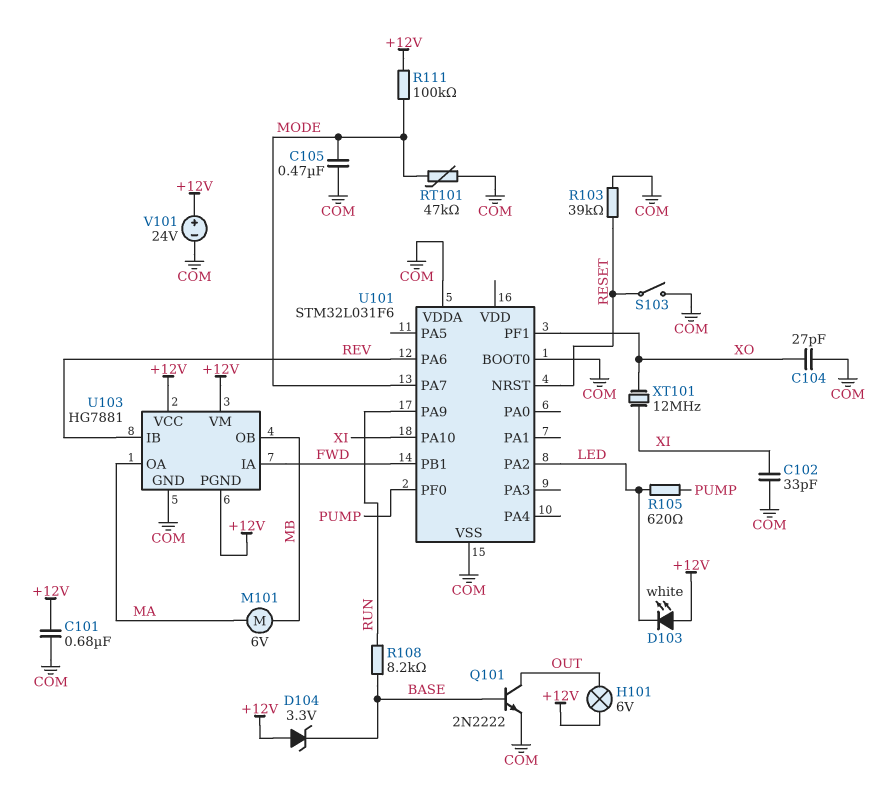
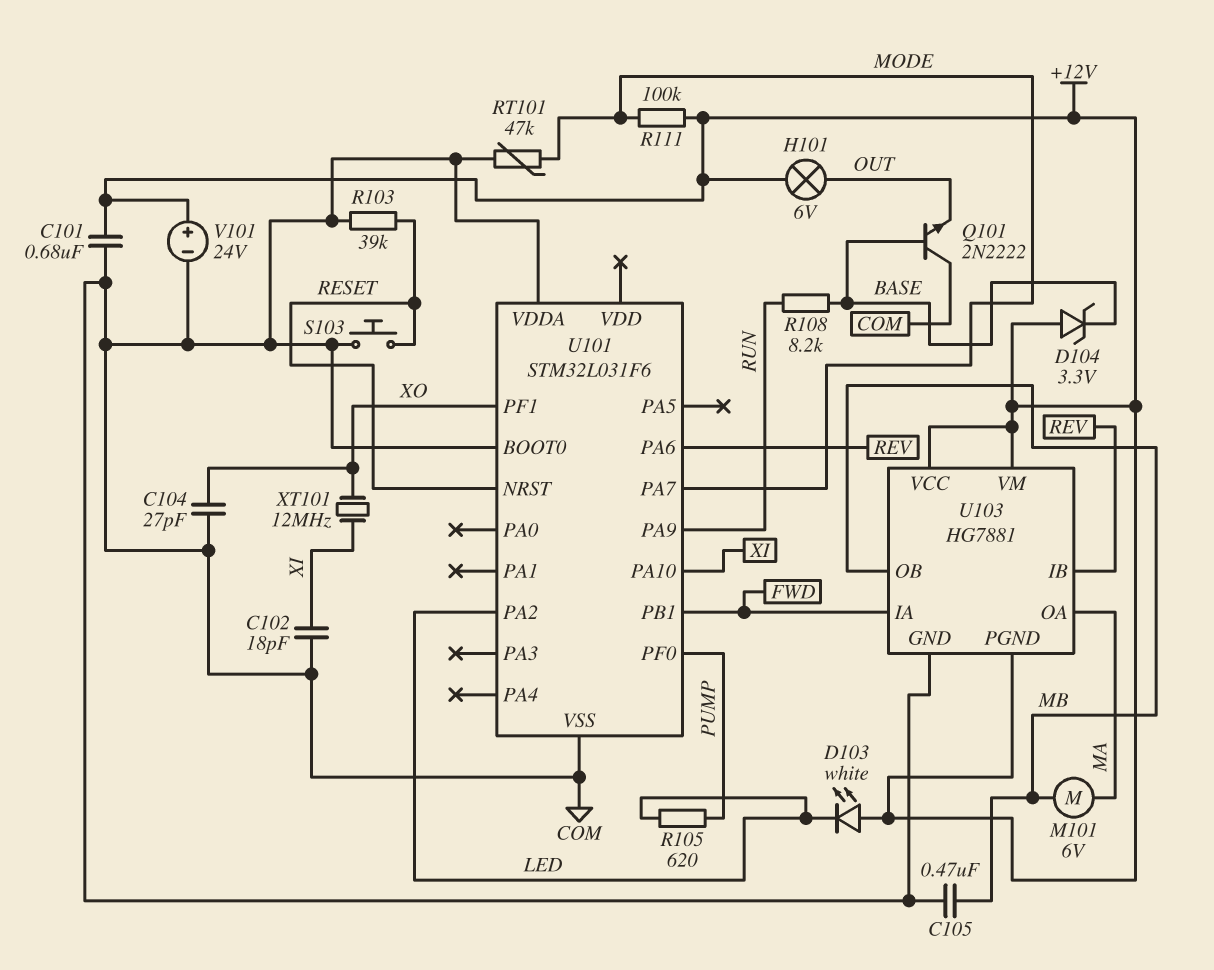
C102: 33pF (COM, XI) -> 18pF (COM, XI)
C105: 470nF (COM, MODE) -> 470nF (COM, MB)
Q101: NPN 2N2222 (B BASE, C OUT, E COM) -> NPN 2N2222 (B BASE, C COM, E OUT)
S103: switch (COM, RESET) -> button (COM, RESET)

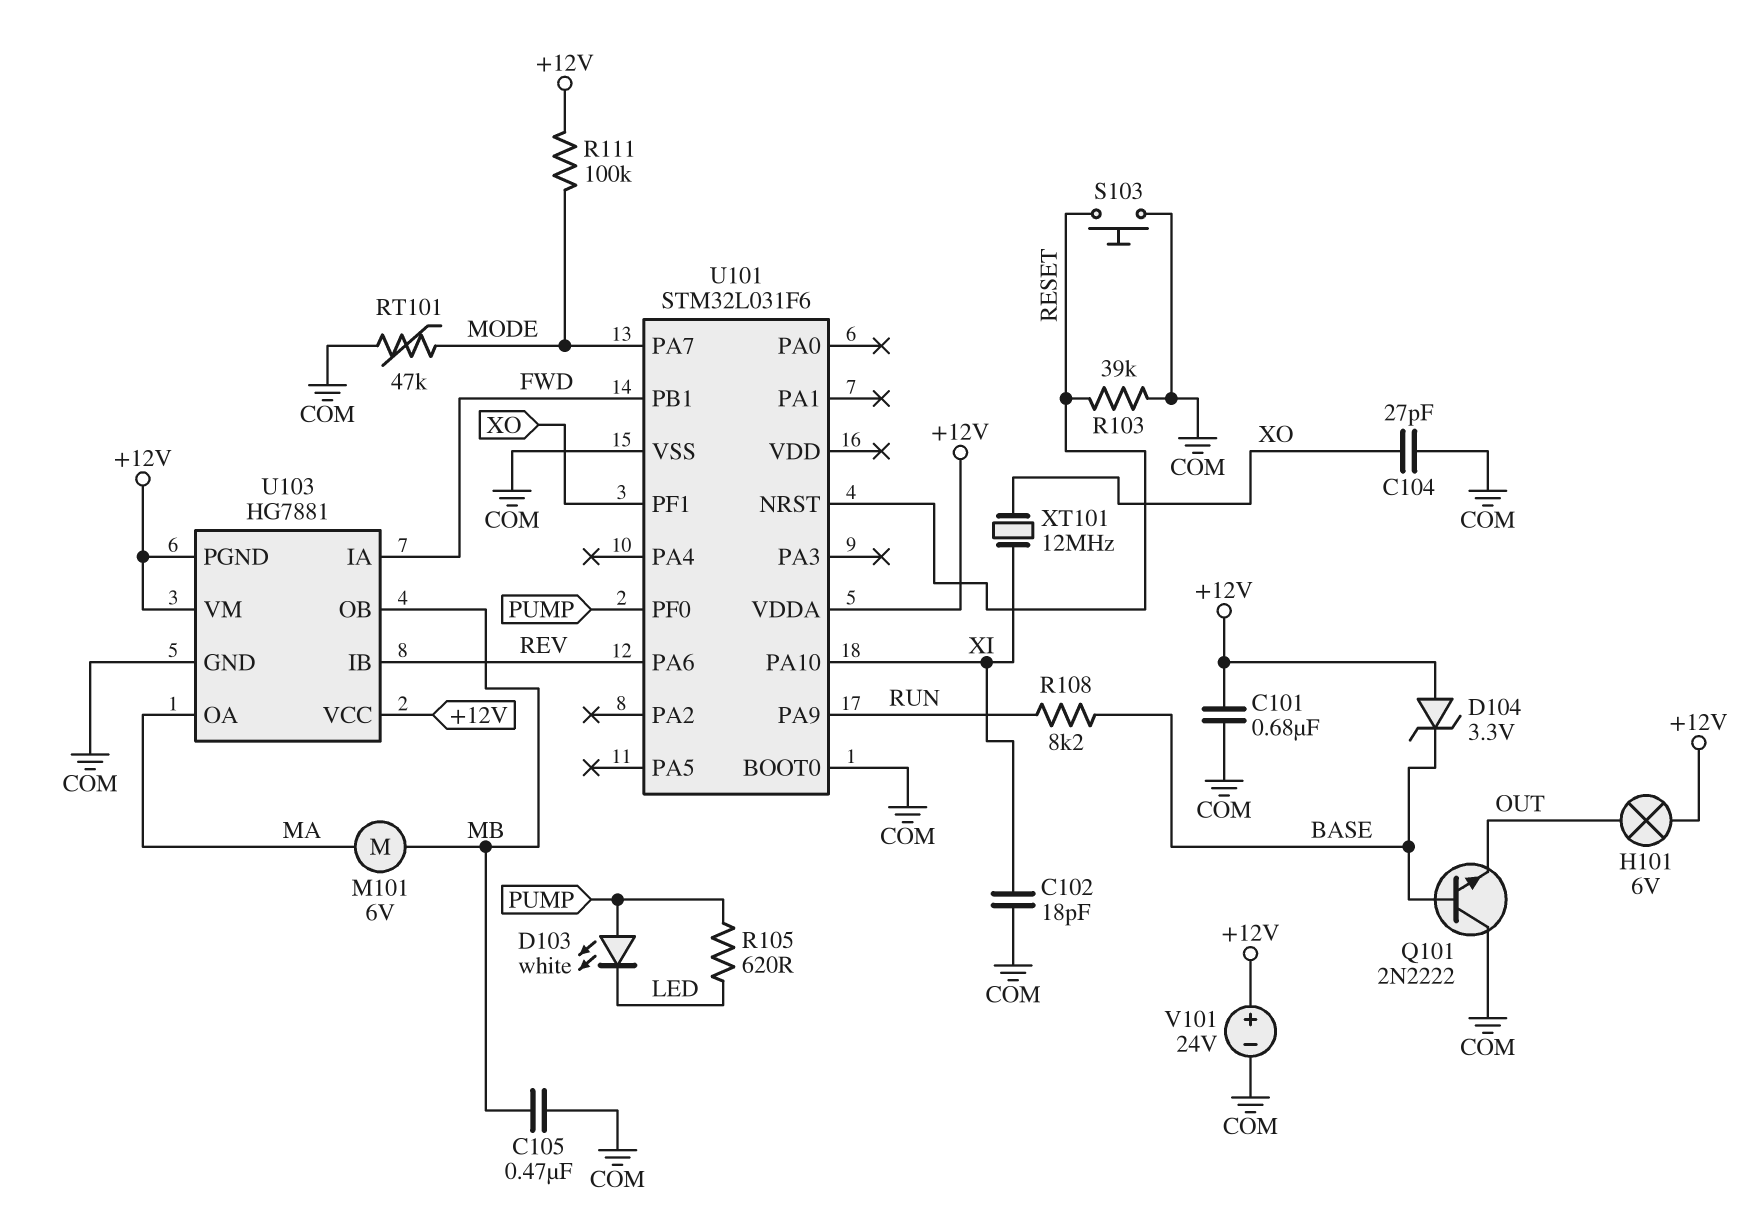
D103: LED white (A +12V, K LED) -> LED white (A PUMP, K LED)
U101 pin PA2: LED -> none
U101 pin VDDA: COM -> +12V

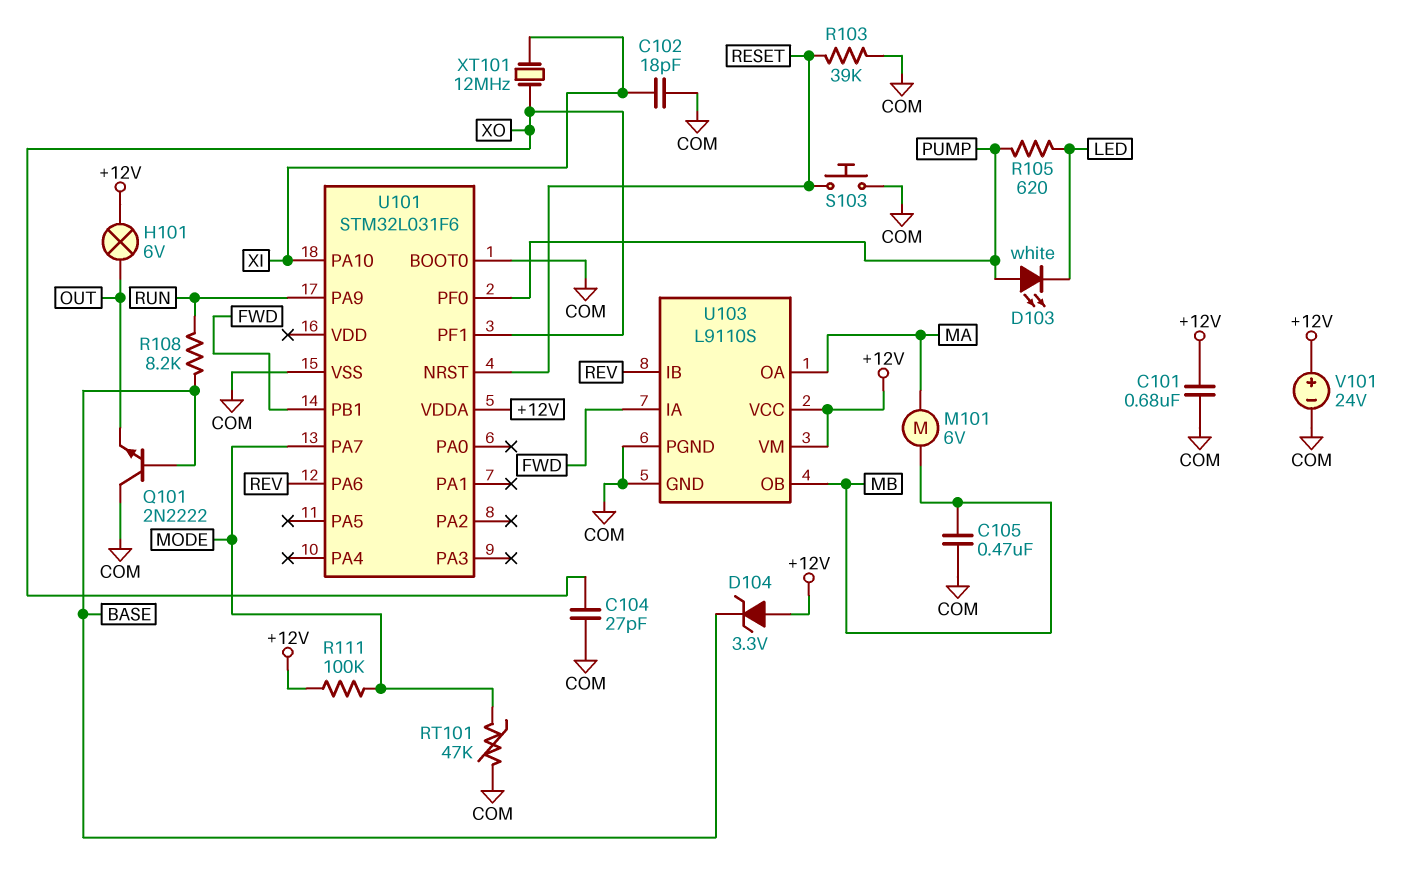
U103: HG7881 -> L9110S
U103 pin PGND: +12V -> COM

